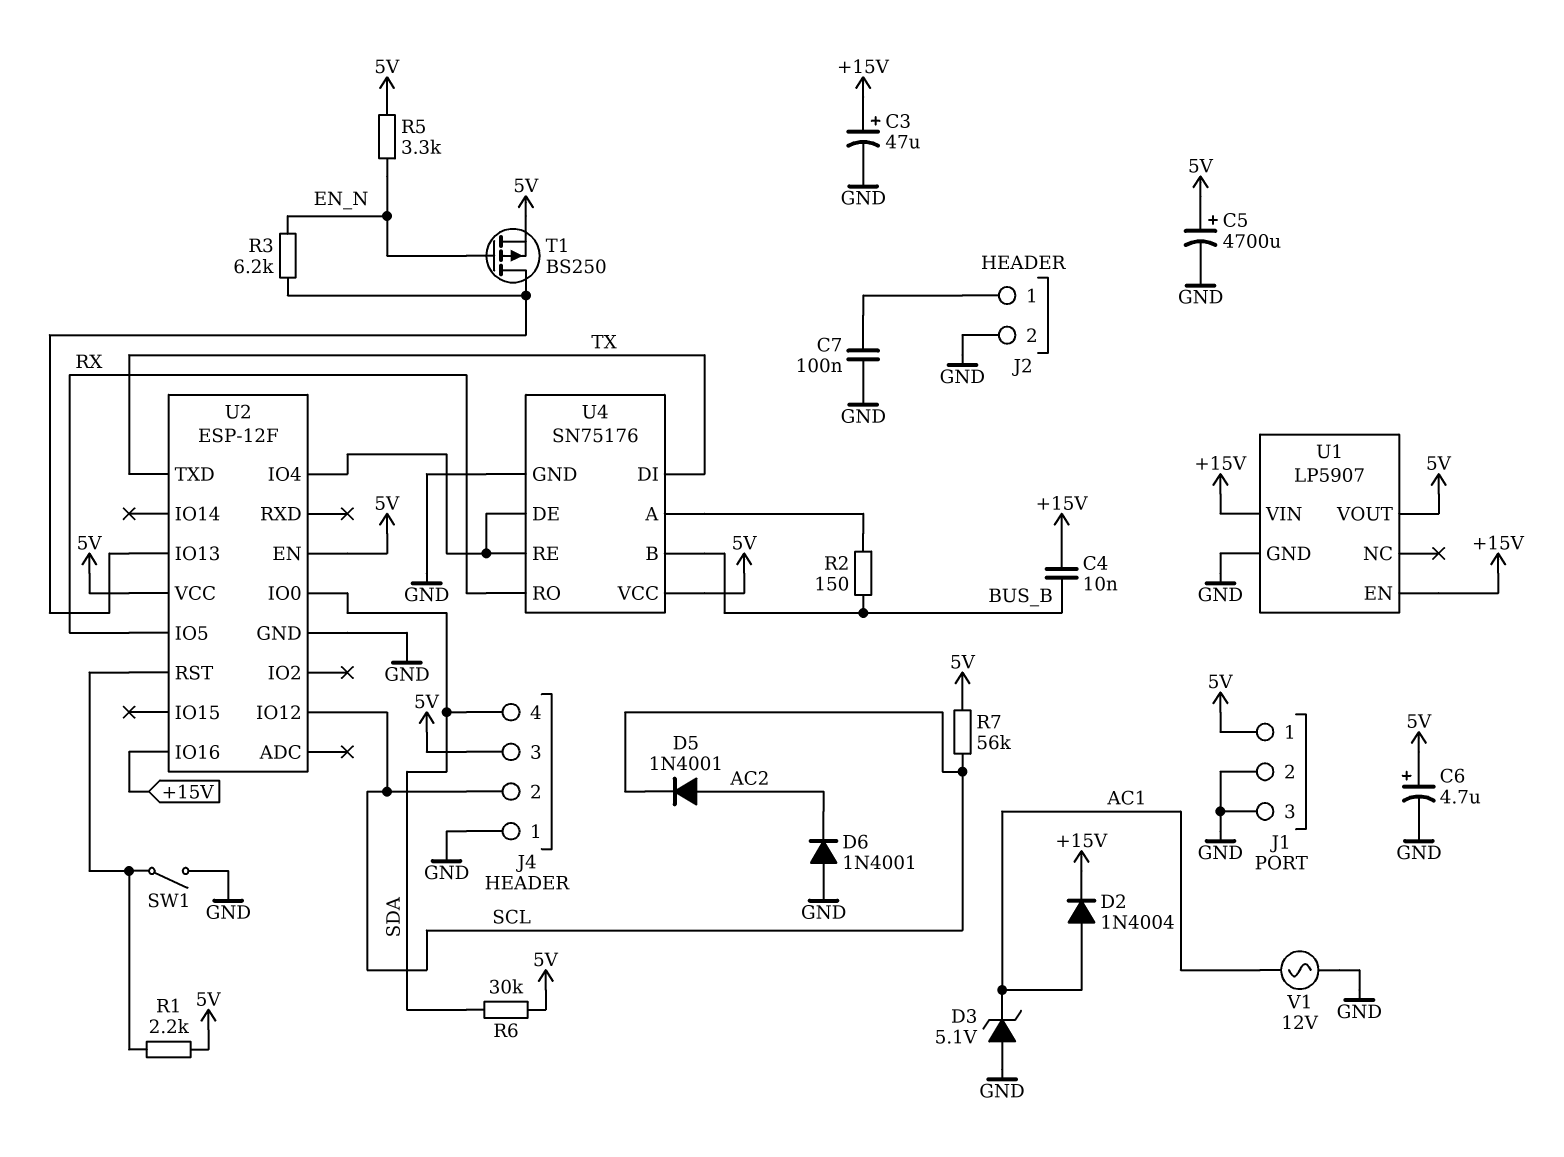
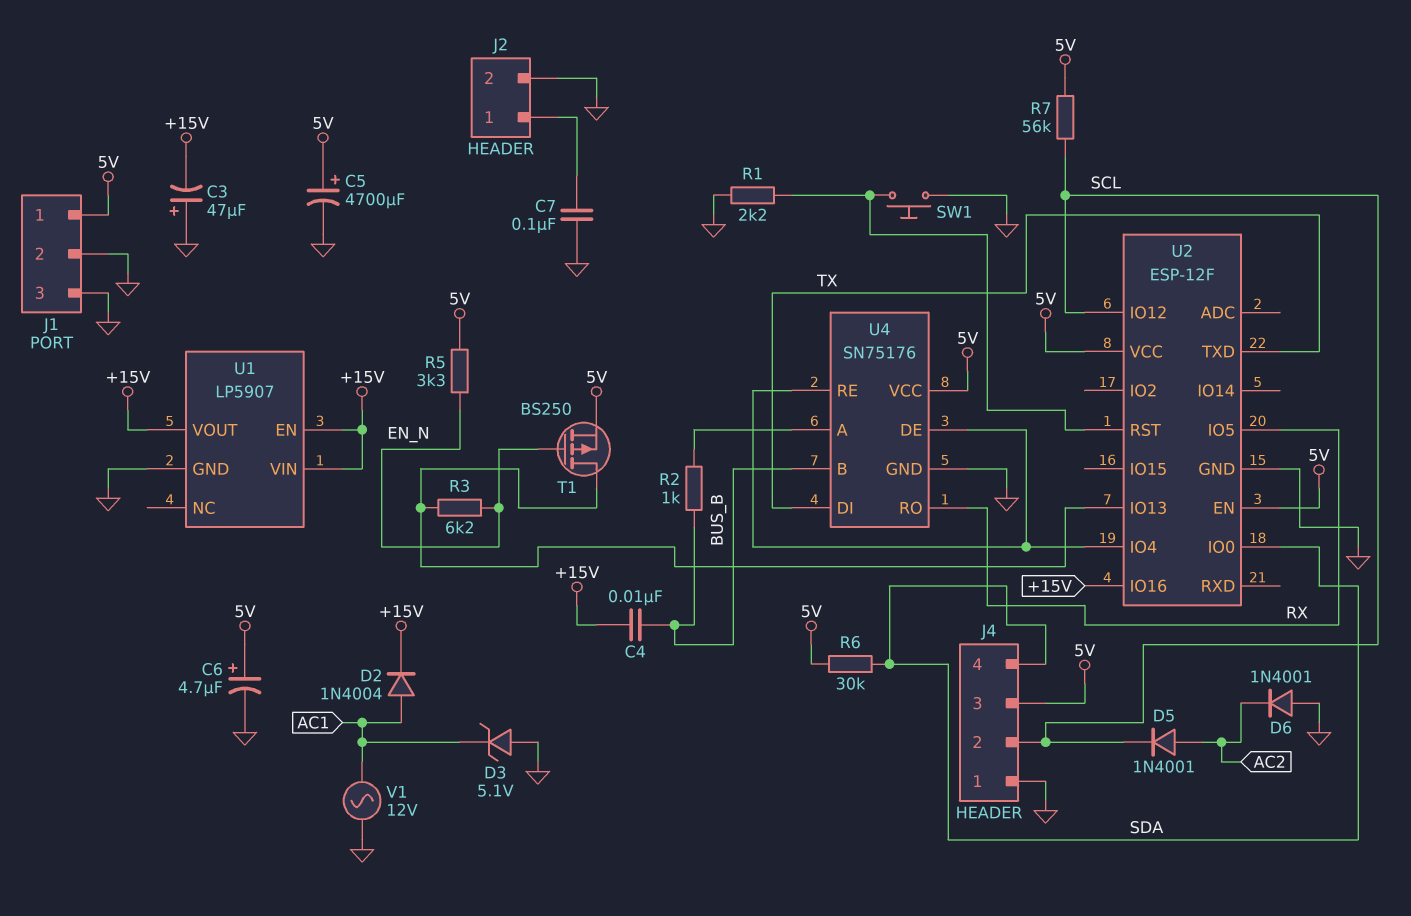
C3: 47uF (plus +15V, minus GND) -> 47uF (plus GND, minus +15V)
R1: 2.2k (5V, U2/RST) -> 2.2k (GND, U2/RST)
R2: 150 (BUS_B, U4/A) -> 1k (BUS_B, U4/A)
SW1: switch (GND, U2/RST) -> button (GND, U2/RST)
U1 pin VOUT: 5V -> +15V

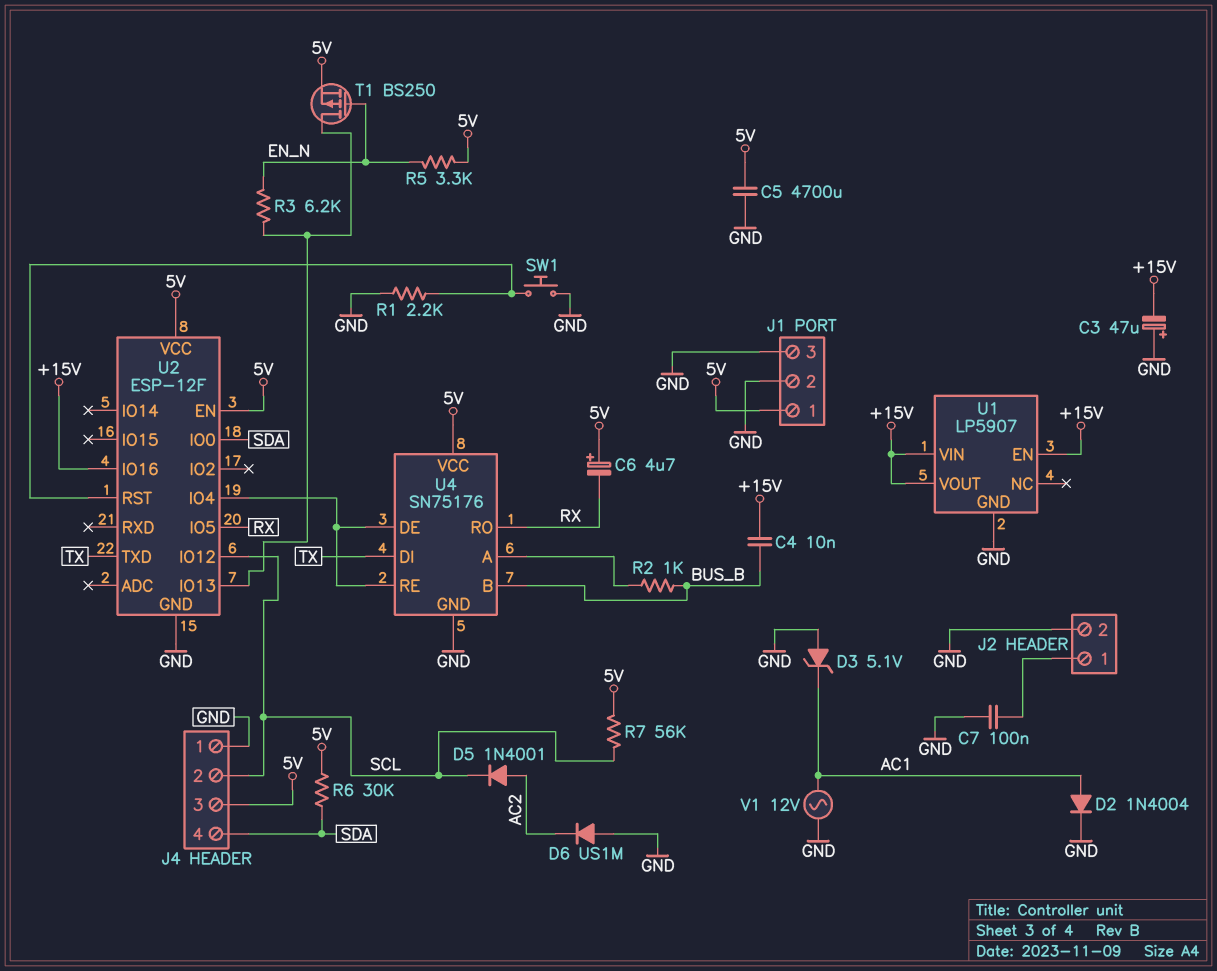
C5: 4700uF (plus 5V, minus GND) -> 4700uF (5V, GND)
C6: 4.7uF (plus 5V, minus GND) -> 4.7uF (plus 5V, minus RX)
D2: diode 1N4004 (A AC1, K +15V) -> diode 1N4004 (A AC1, K GND)
D6: diode 1N4001 (A GND, K AC2) -> diode US1M (A GND, K AC2)

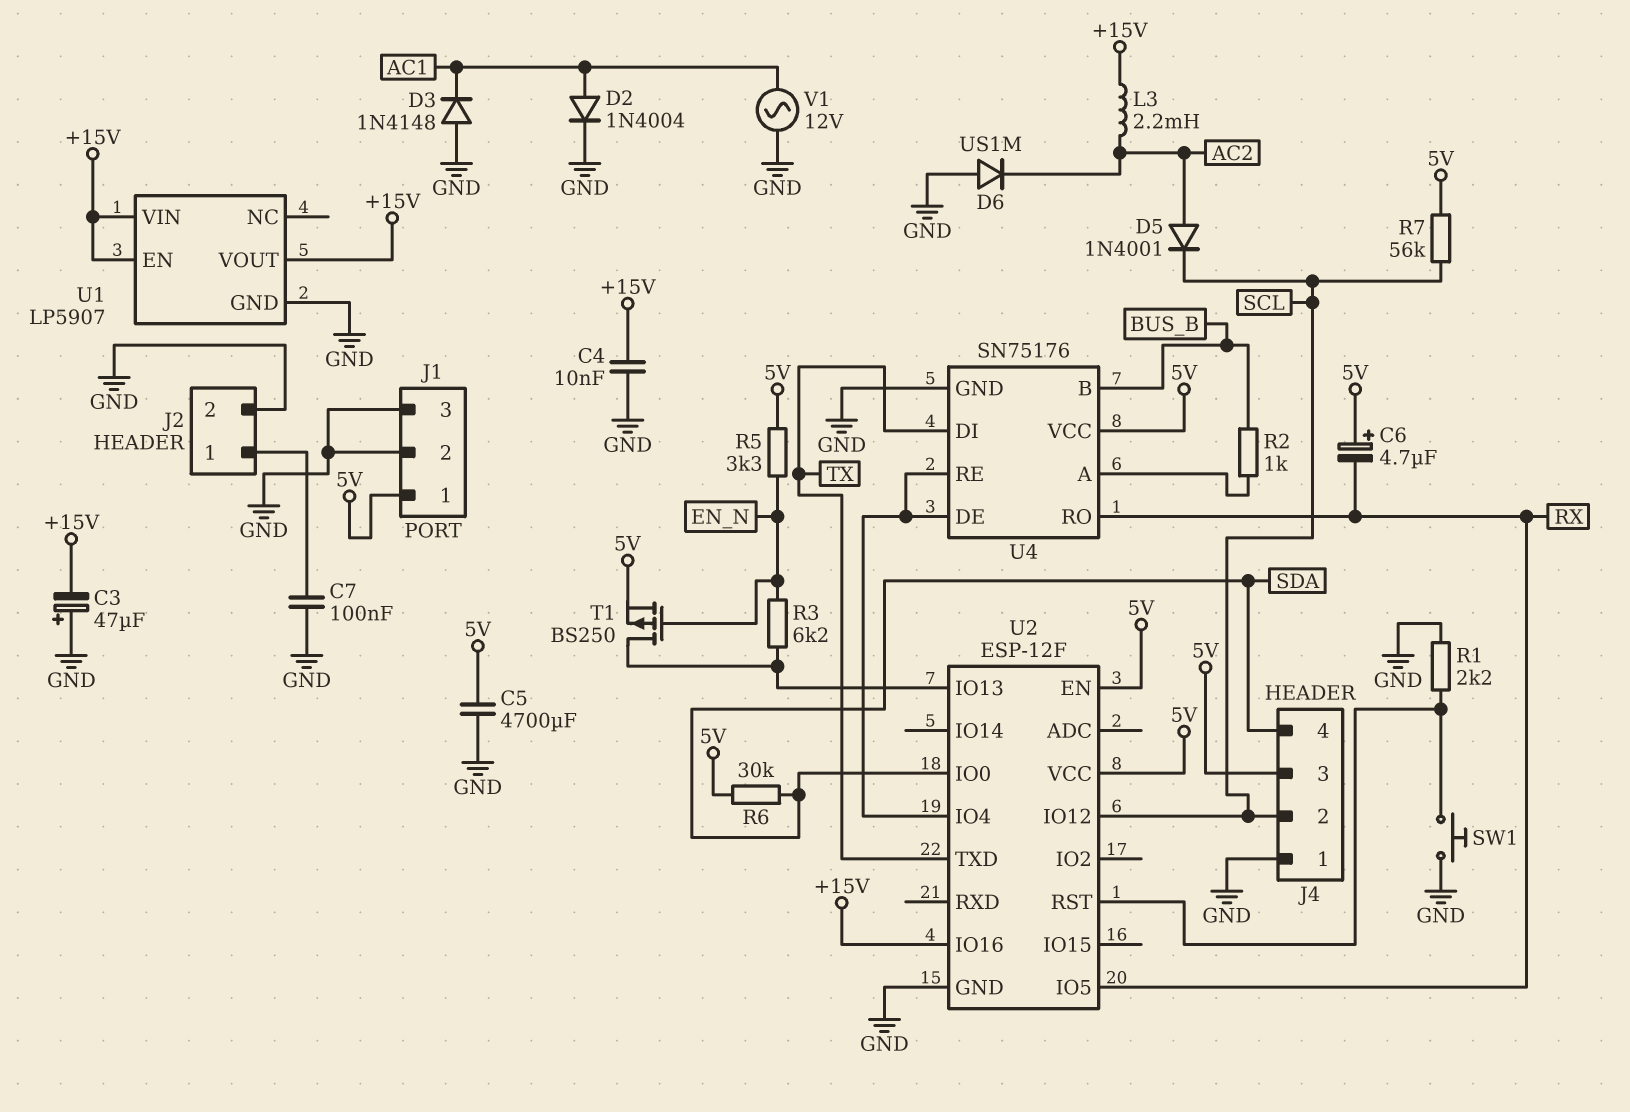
C4: 10nF (+15V, BUS_B) -> 10nF (+15V, GND)
D3: zener 5.1V (A GND, K AC1) -> diode 1N4148 (A GND, K AC1)
L3: none -> 2.2mH (+15V, AC2)

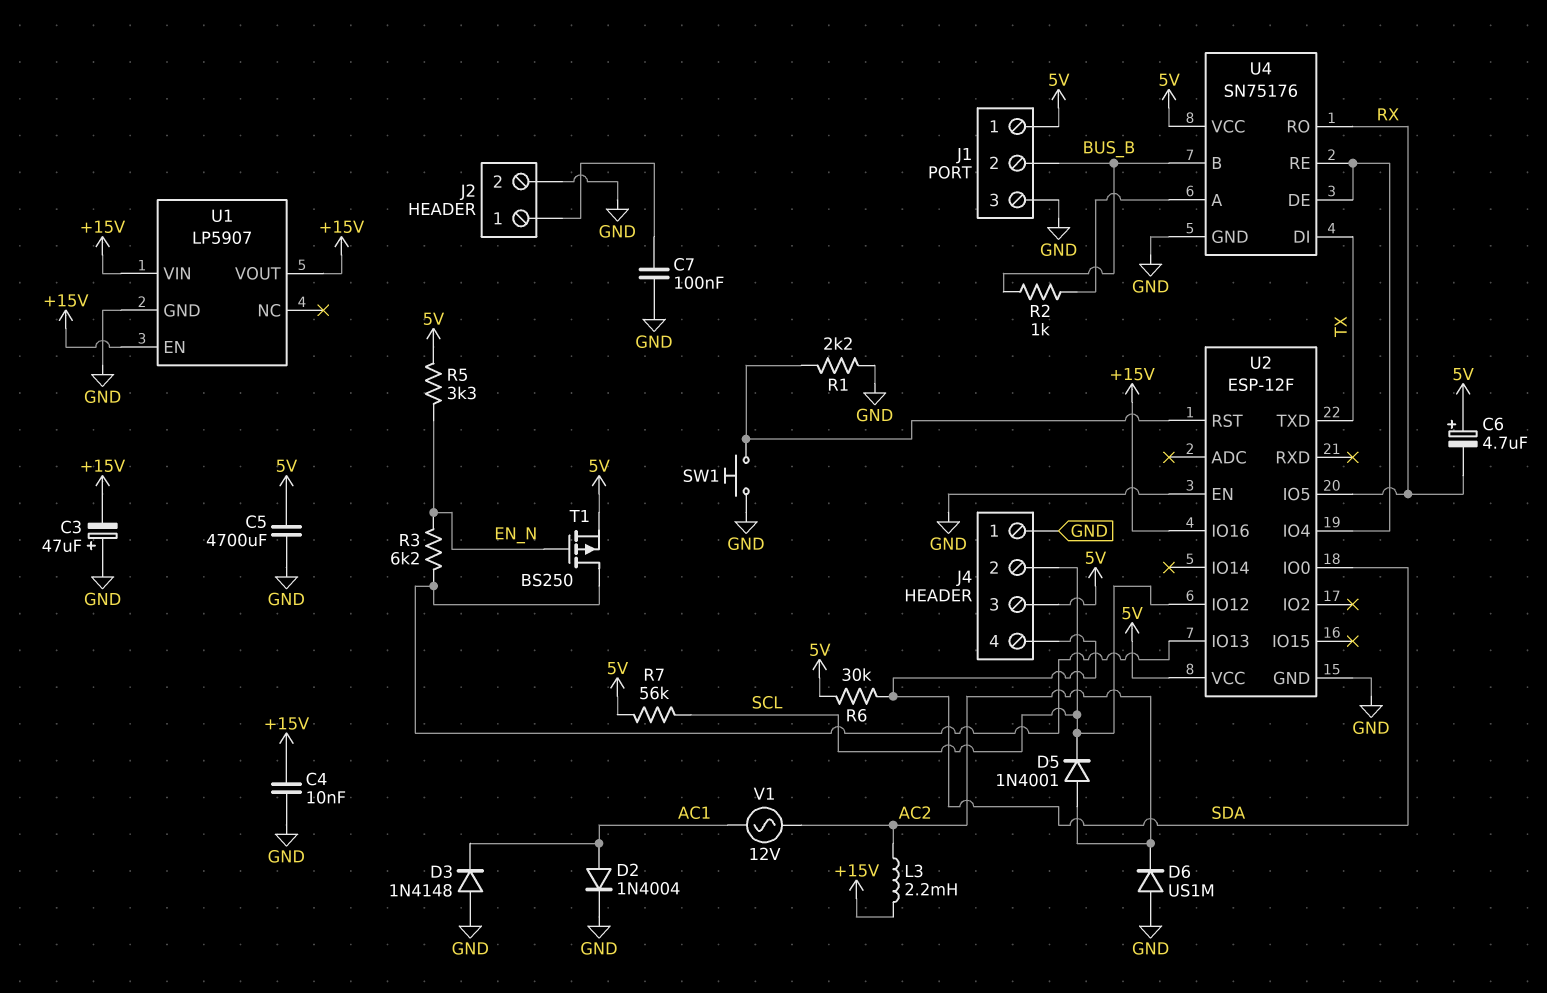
J1 pin 2: GND -> BUS_B
U2 pin EN: 5V -> GND
V1: AC 12V (AC1, GND) -> AC 12V (AC1, AC2)

